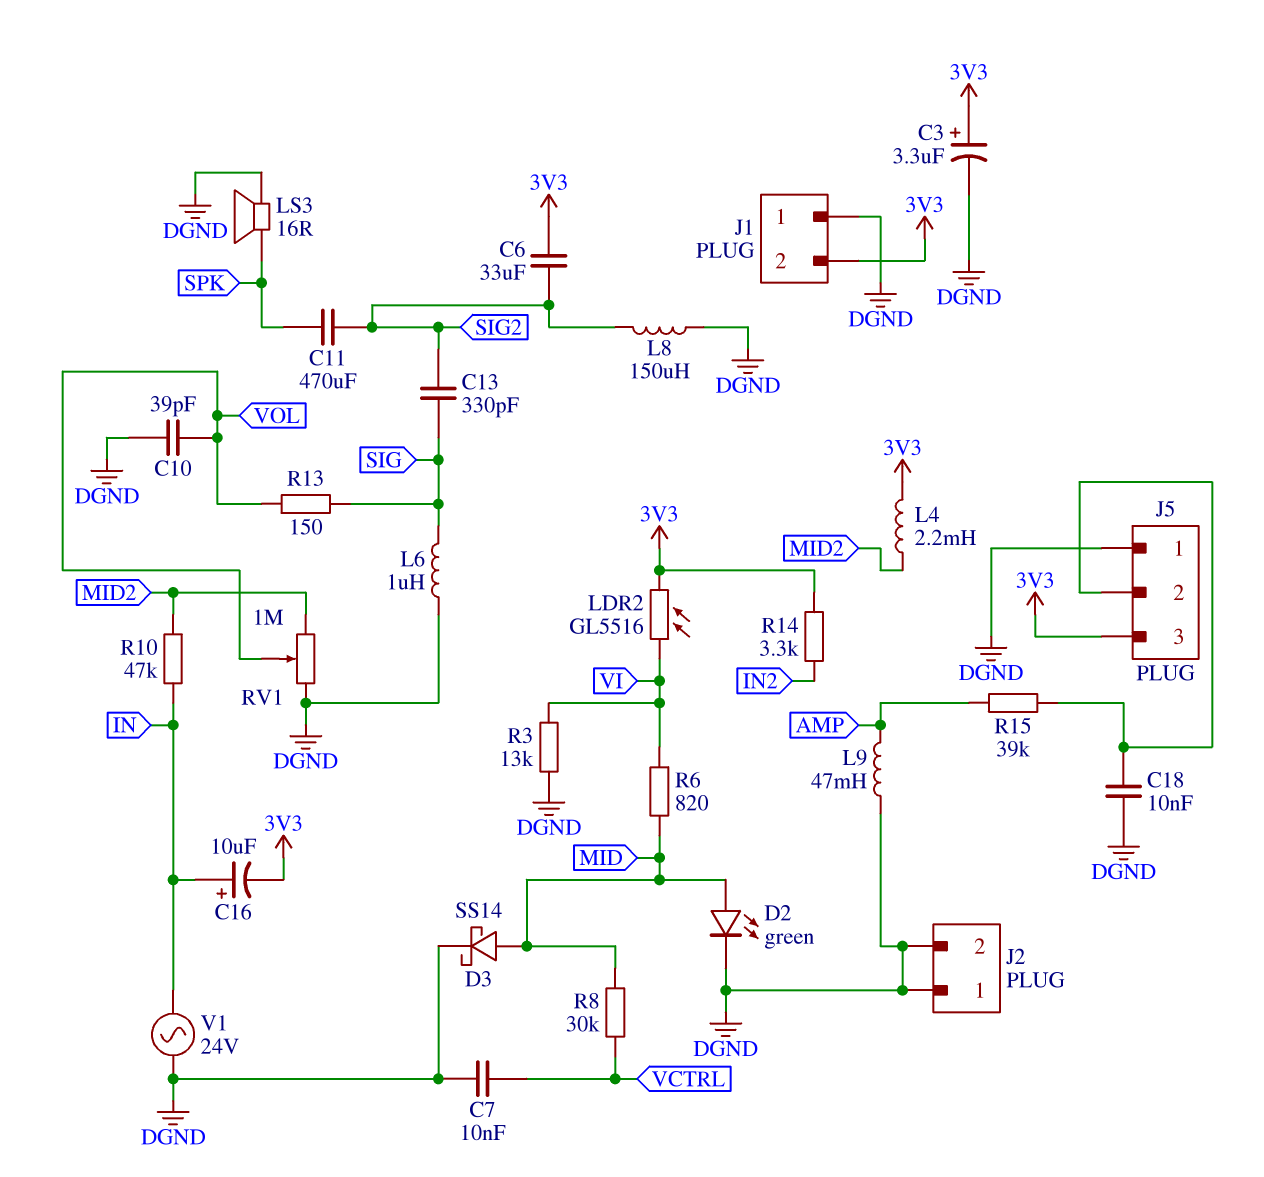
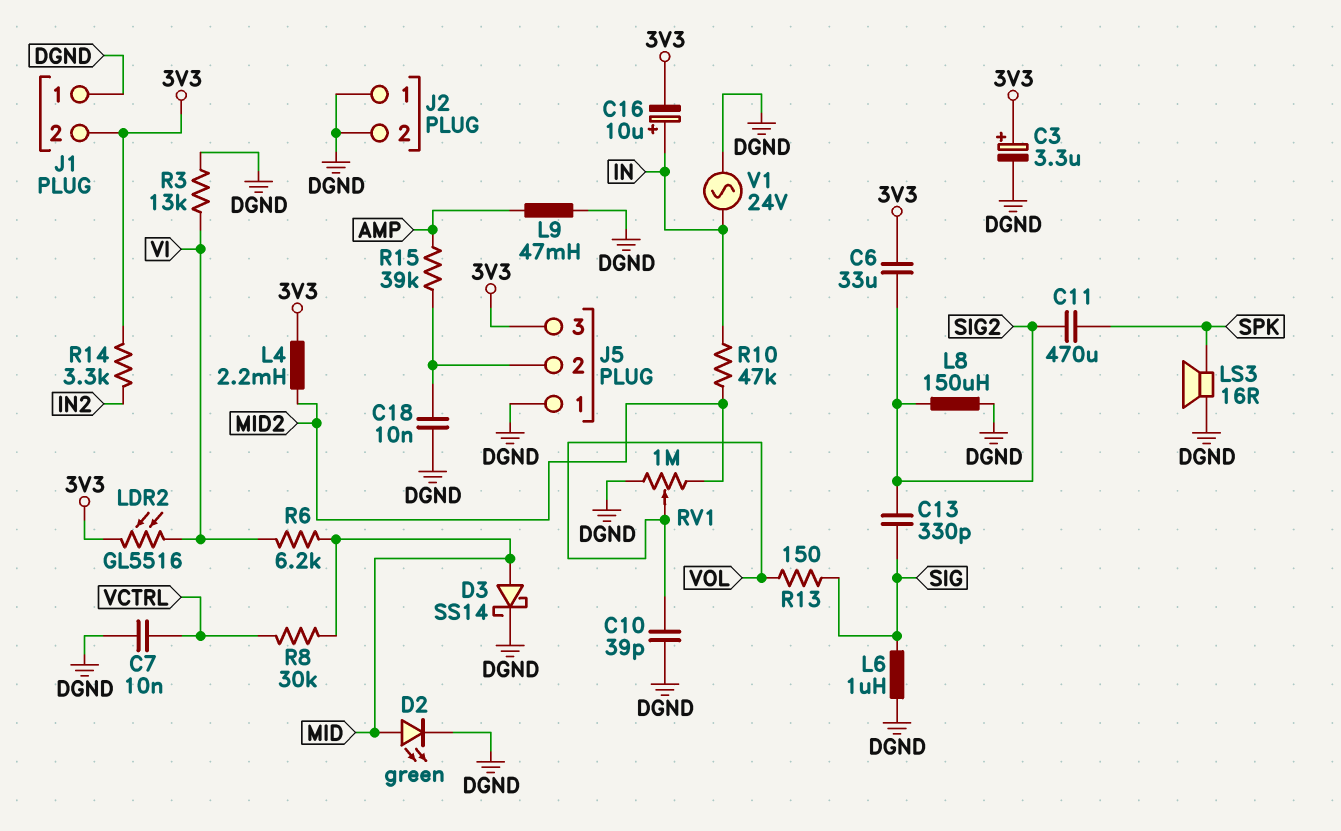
R6: 820 (MID, VI) -> 6.2k (MID, VI)

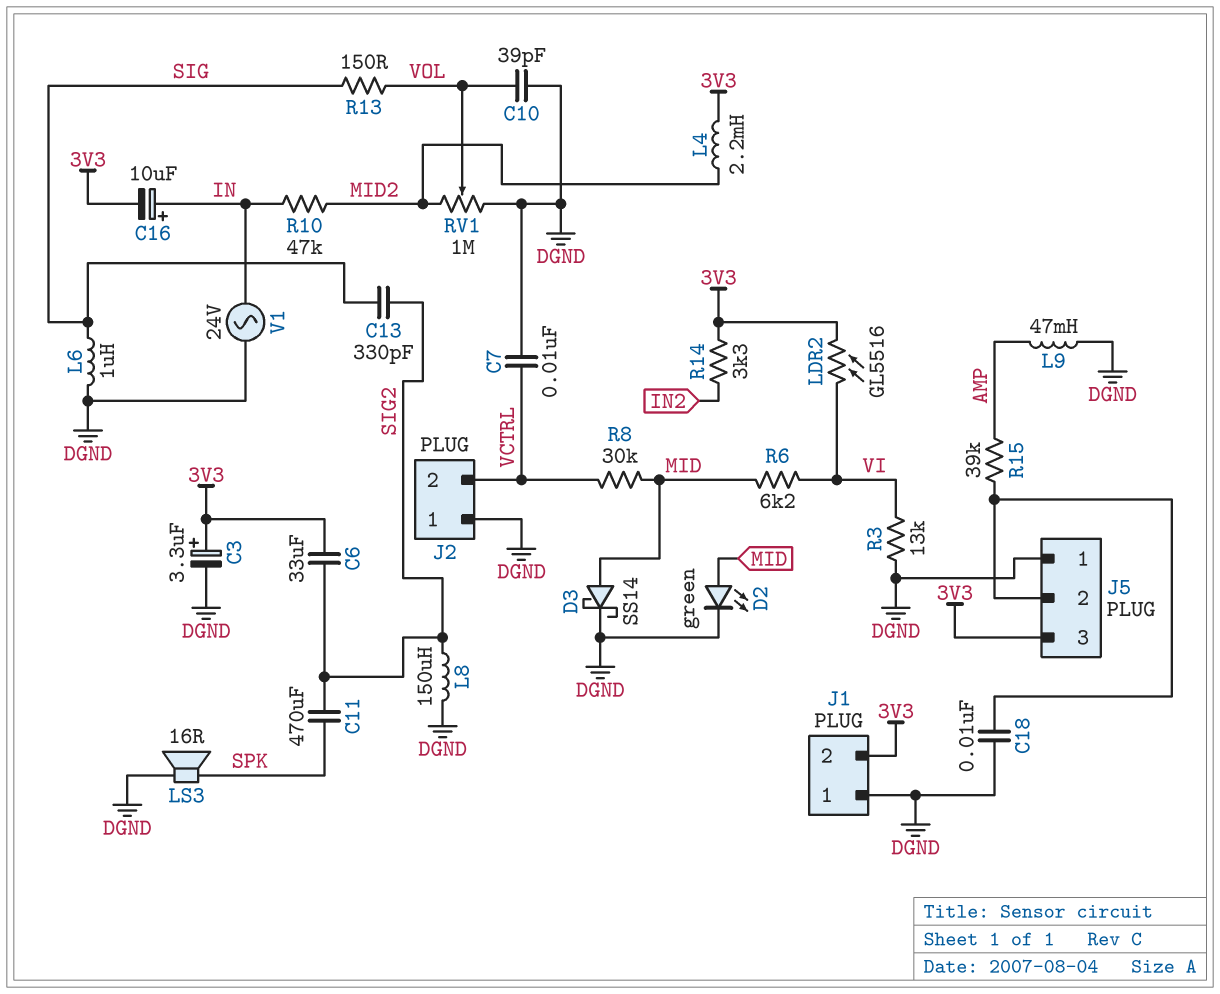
J2 pin 2: DGND -> VCTRL

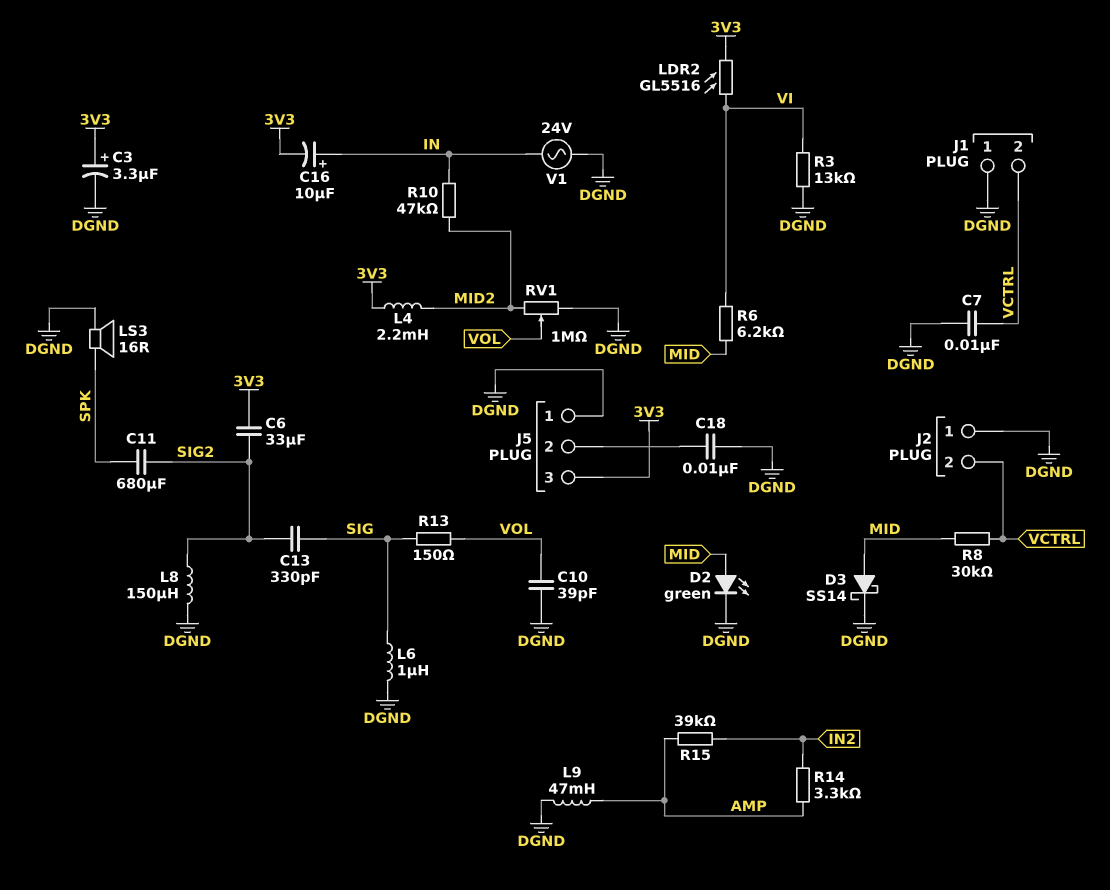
C11: 470uF (SIG2, SPK) -> 680uF (SIG2, SPK)
J1 pin 2: 3V3 -> VCTRL
R14: 3.3k (3V3, IN2) -> 3.3k (AMP, IN2)
R15: 39k (AMP, J5/2) -> 39k (AMP, IN2)

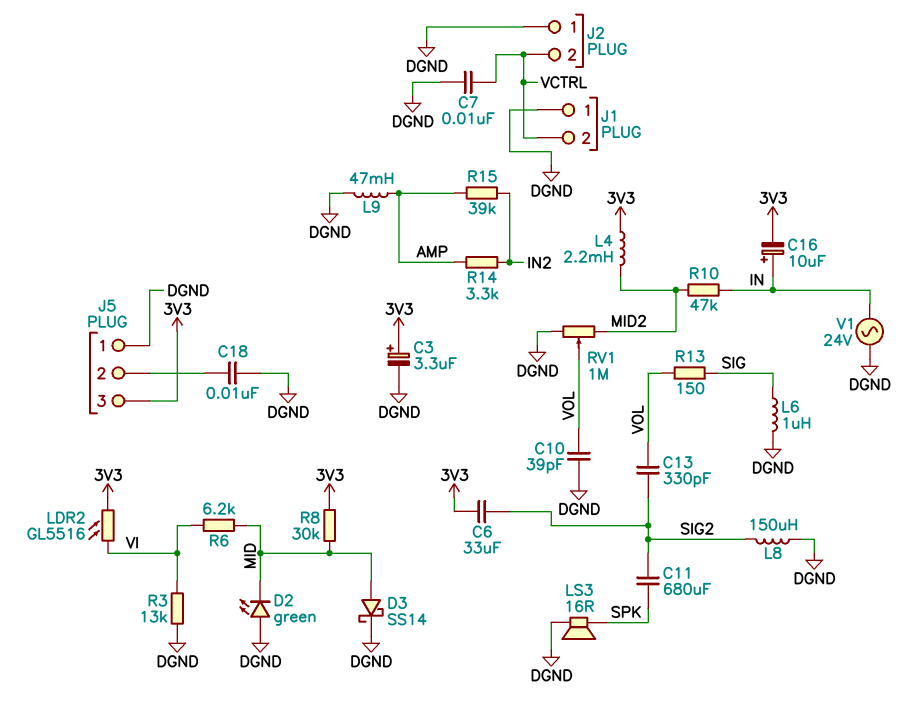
C13: 330pF (SIG, SIG2) -> 330pF (SIG2, VOL)
D2: LED green (A MID, K DGND) -> LED green (A DGND, K MID)
R8: 30k (MID, VCTRL) -> 30k (3V3, MID)

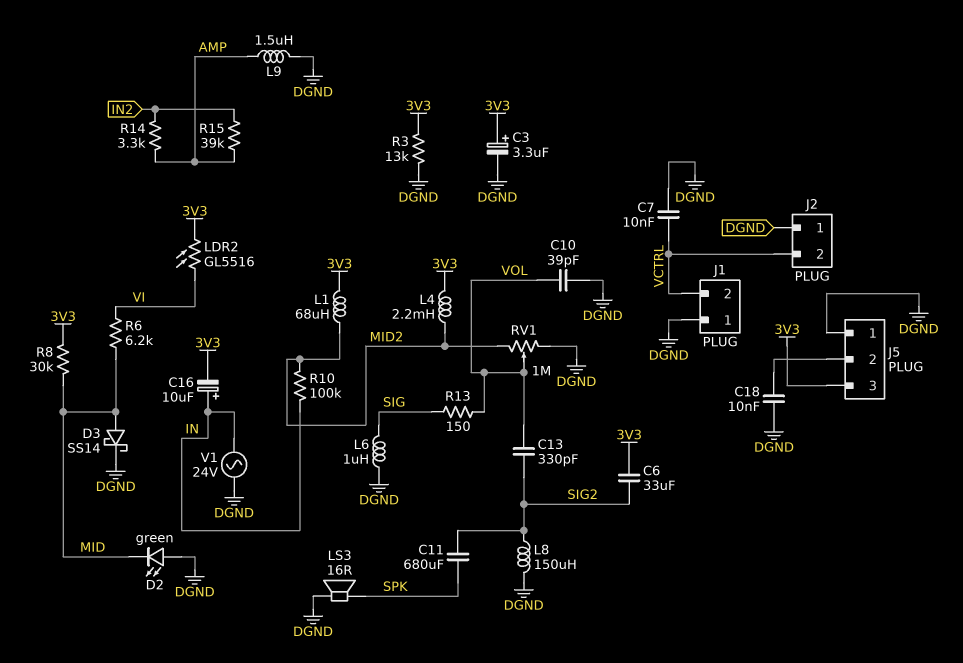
L1: none -> 68uH (3V3, MID2)
L9: 47mH (AMP, DGND) -> 1.5uH (AMP, DGND)
R3: 13k (DGND, VI) -> 13k (3V3, DGND)
R10: 47k (IN, MID2) -> 100k (IN, MID2)

